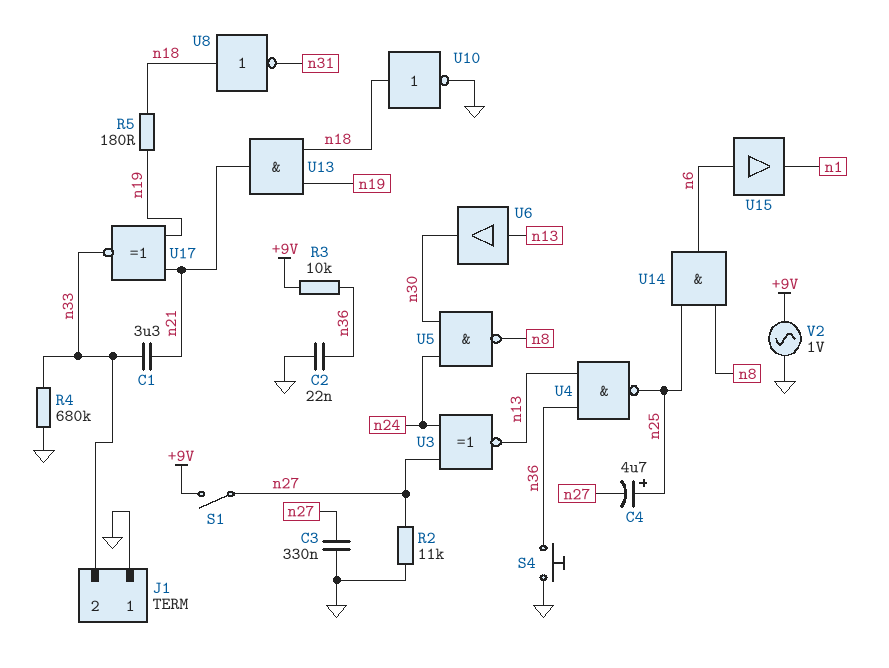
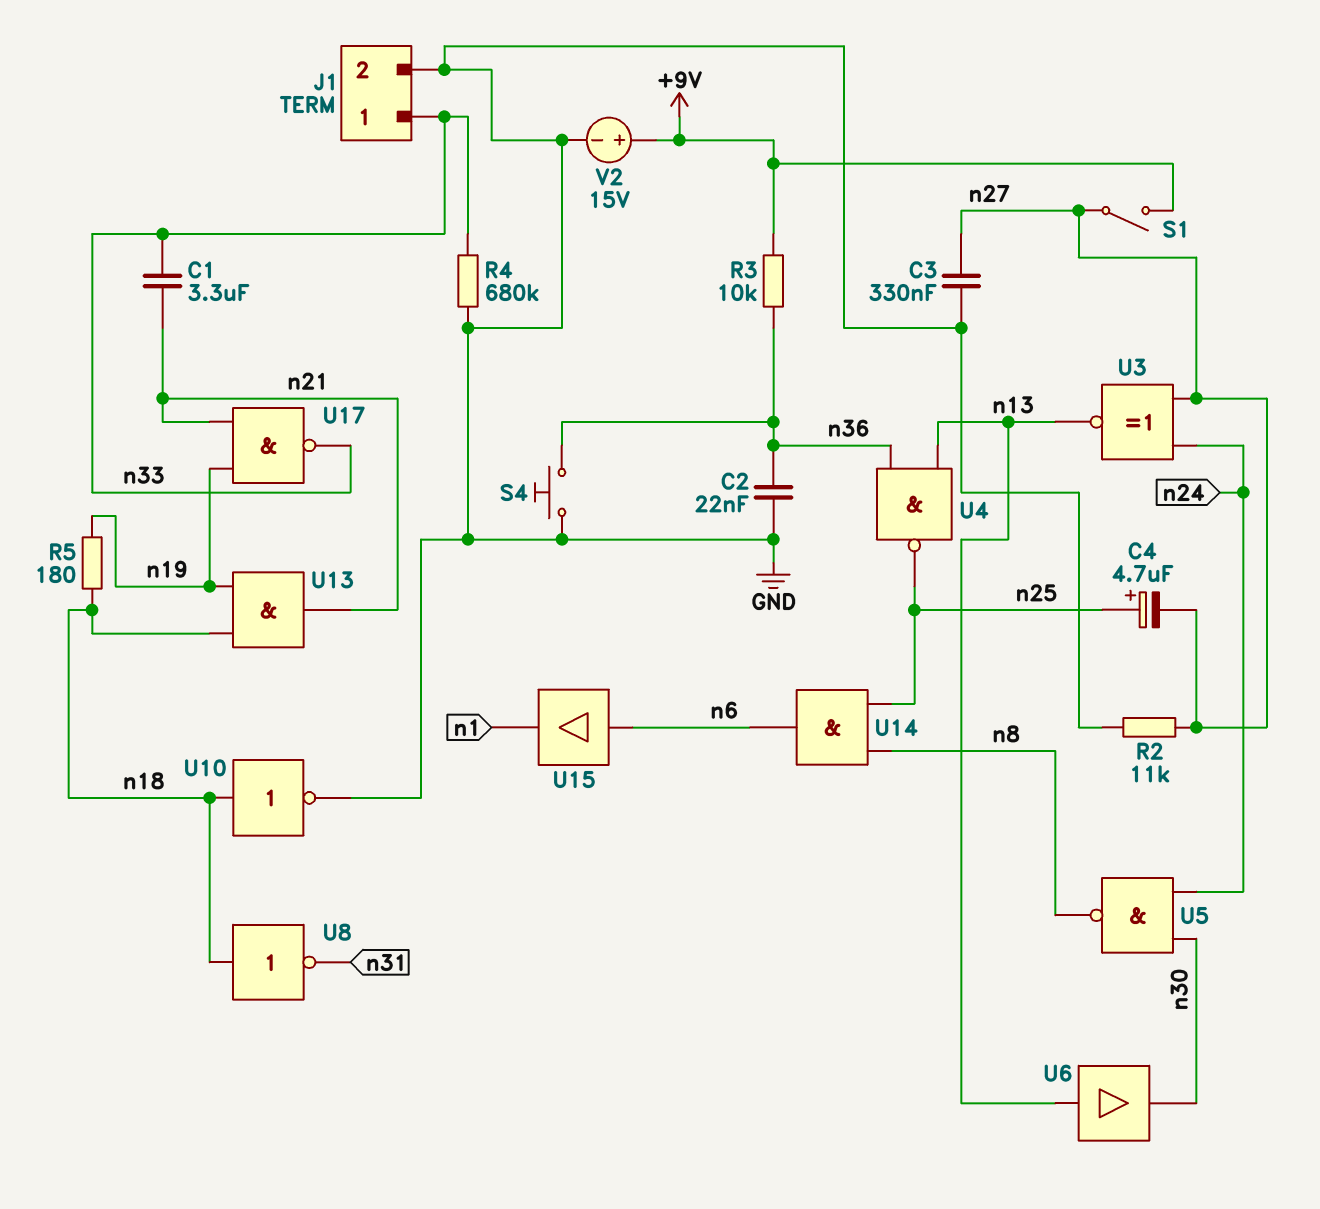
J1 pin 1: GND -> n33
J1 pin 2: n33 -> GND
U17: XNOR (in n19, in n21, out n33) -> NAND (in n19, in n21, out n33)
V2: AC 1V (+9V, GND) -> 15V (plus +9V, minus GND)

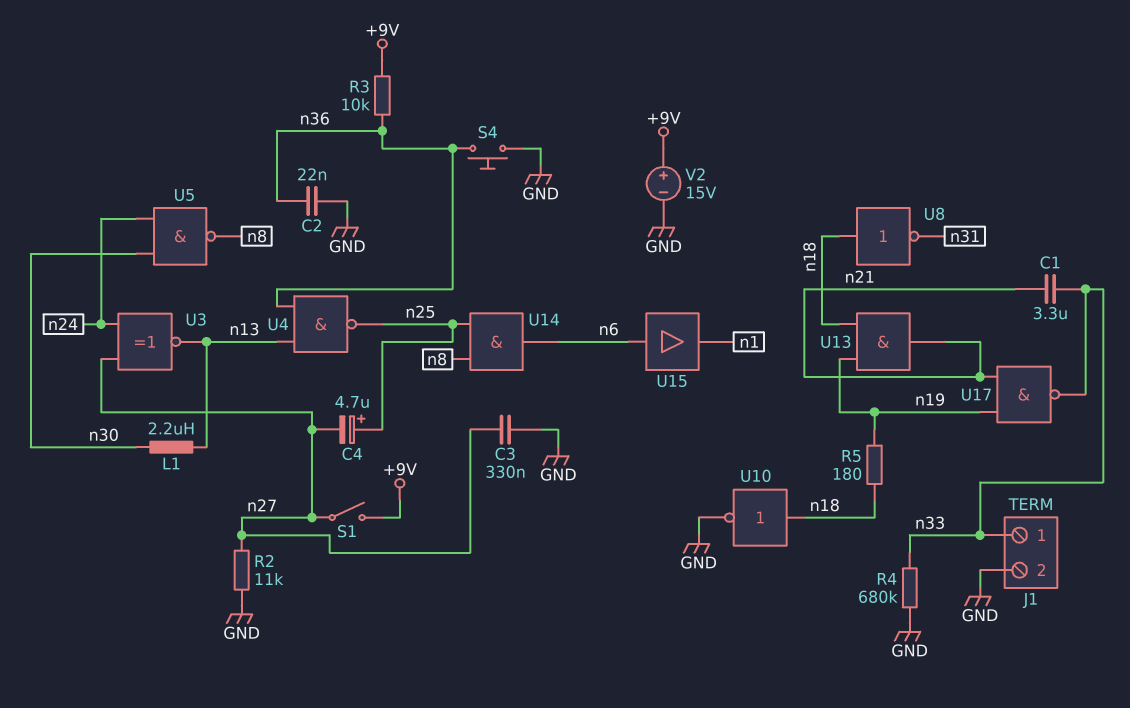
L1: none -> 2.2uH (n13, n30)
U6: buffer (in n13, out n30) -> none

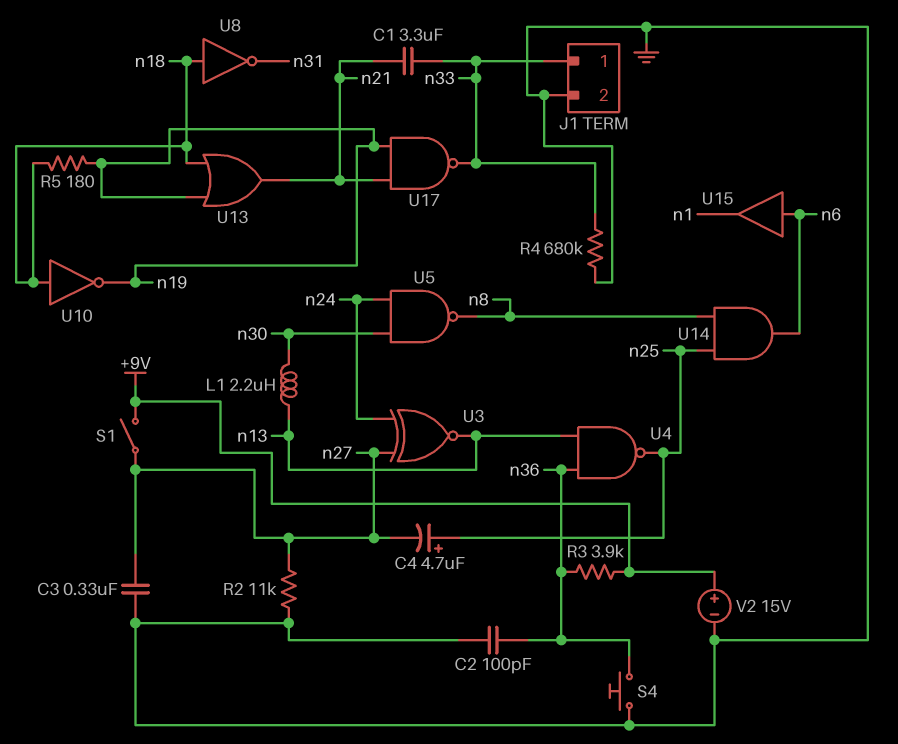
C2: 22nF (GND, n36) -> 100pF (GND, n36)
R3: 10k (+9V, n36) -> 3.9k (+9V, n36)
U10: NOT (in n18, out GND) -> NOT (in n18, out n19)
U13: AND (in n18, in n19, out n21) -> OR (in n18, in n19, out n21)

